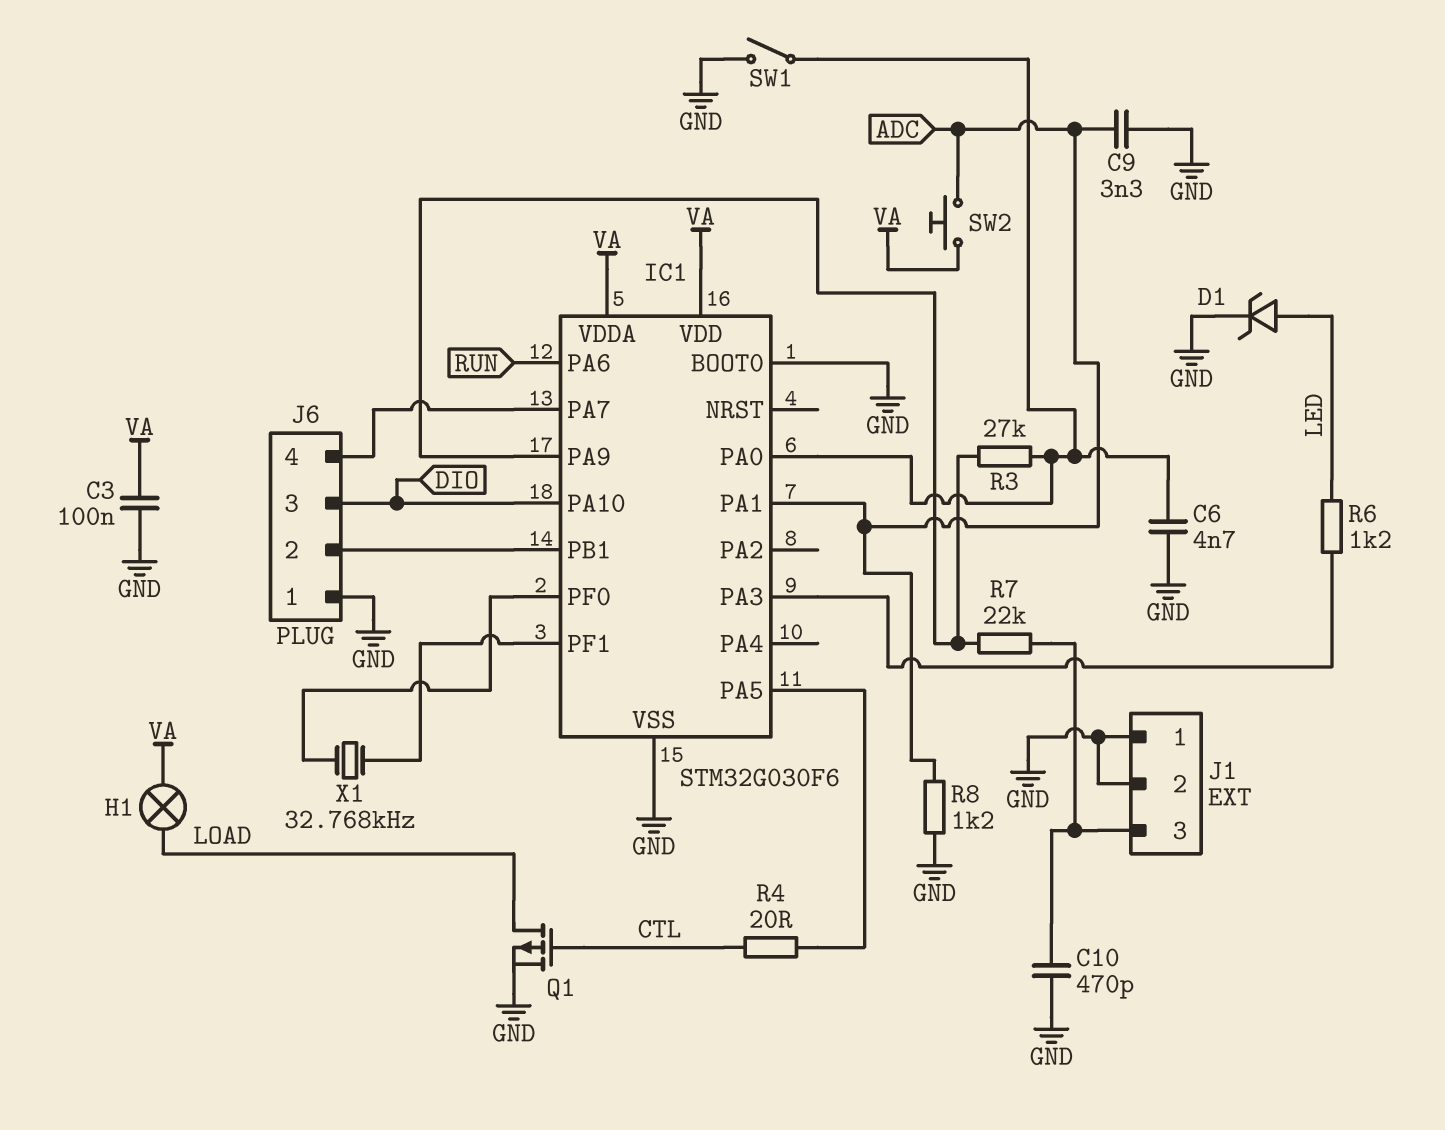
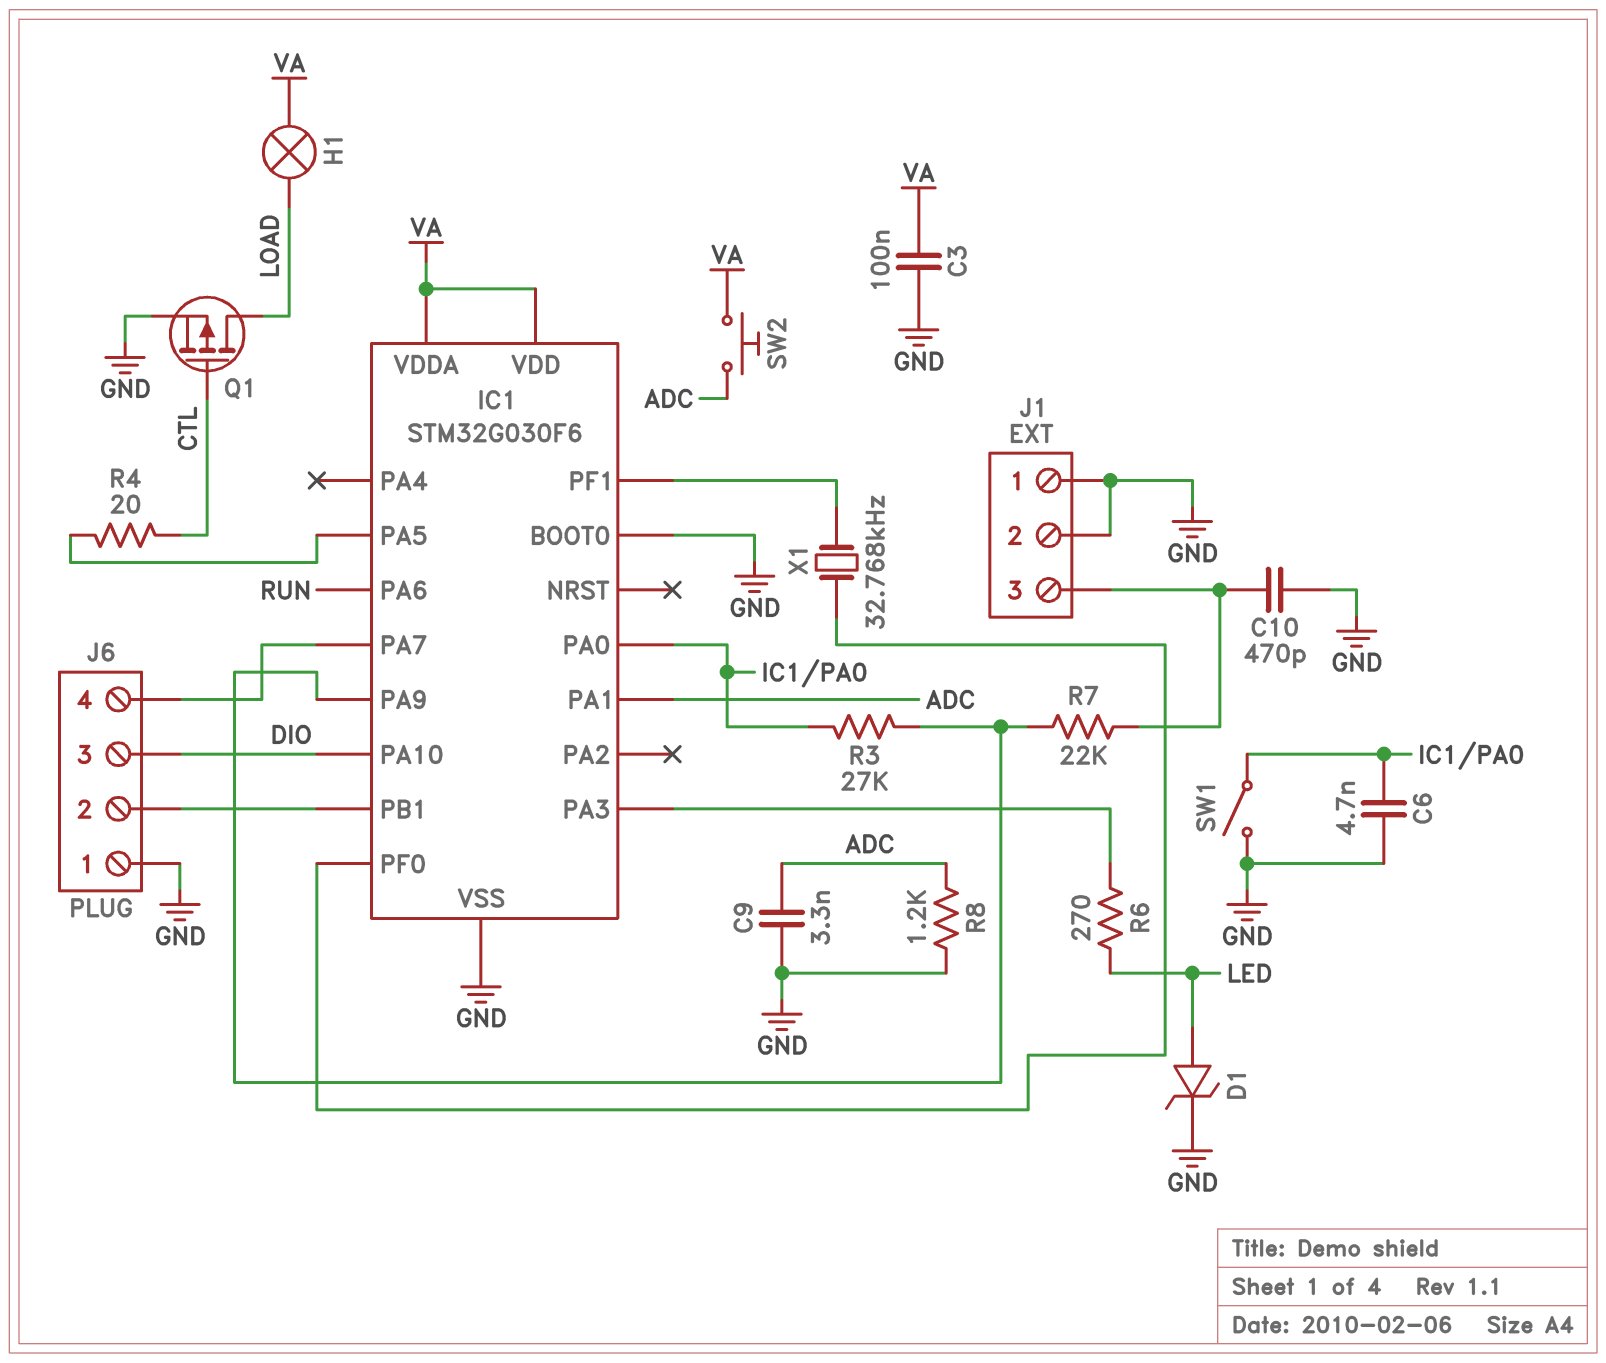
R6: 1.2k (IC1/PA3, LED) -> 270 (IC1/PA3, LED)

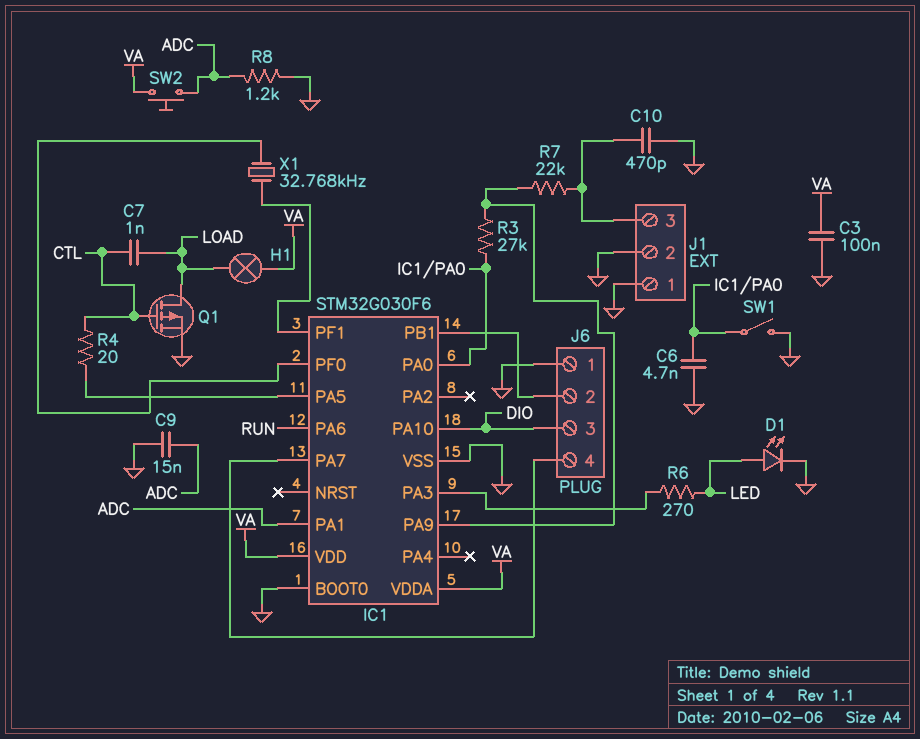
C7: none -> 1nF (CTL, LOAD)
C9: 3.3nF (ADC, GND) -> 15nF (ADC, GND)
D1: zener (A LED, K GND) -> LED (A LED, K GND)

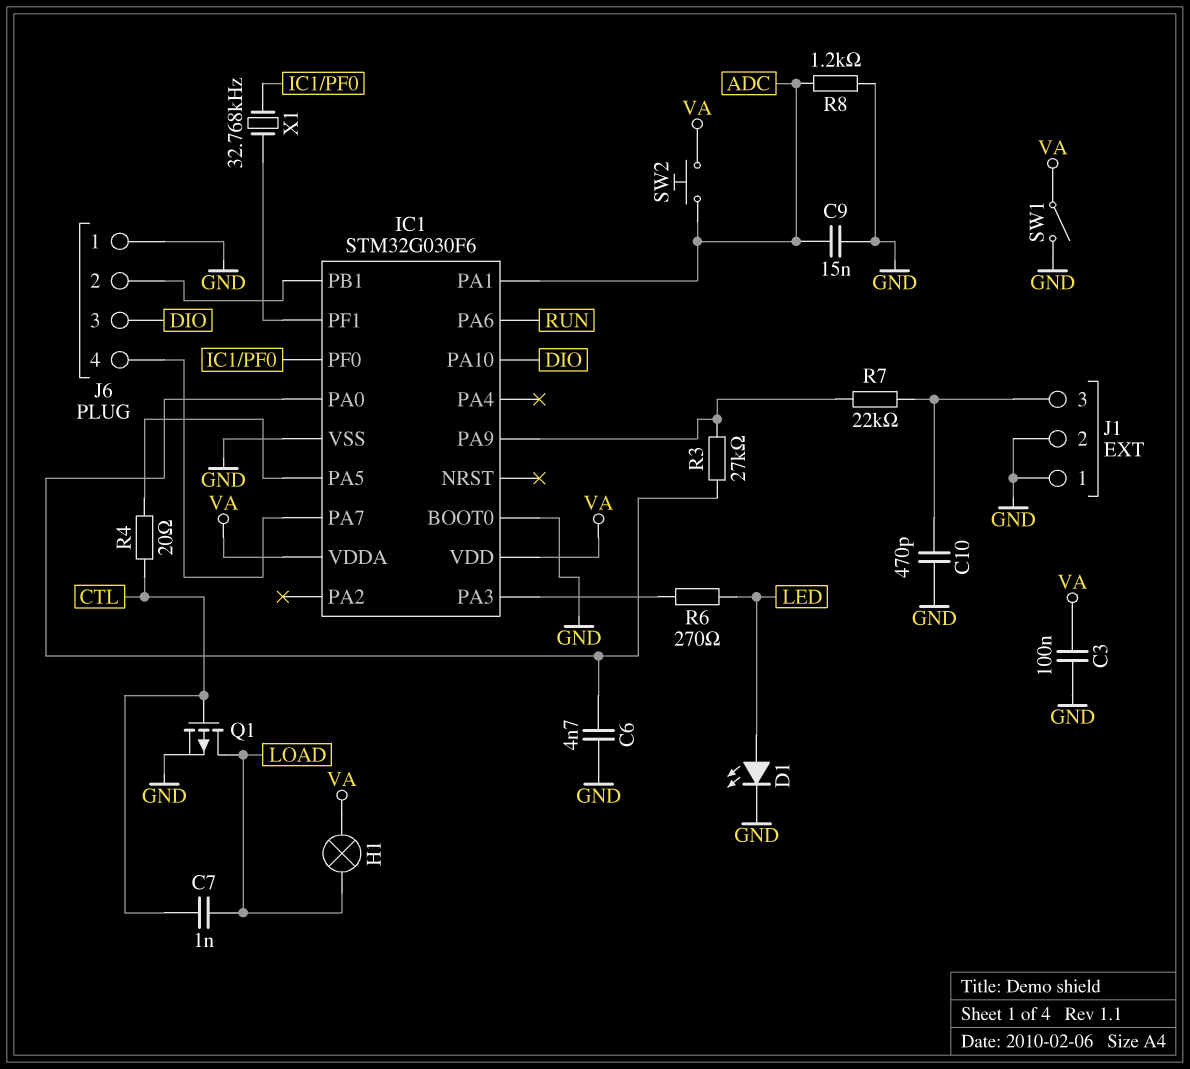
SW1: switch (GND, IC1/PA0) -> switch (GND, VA)

